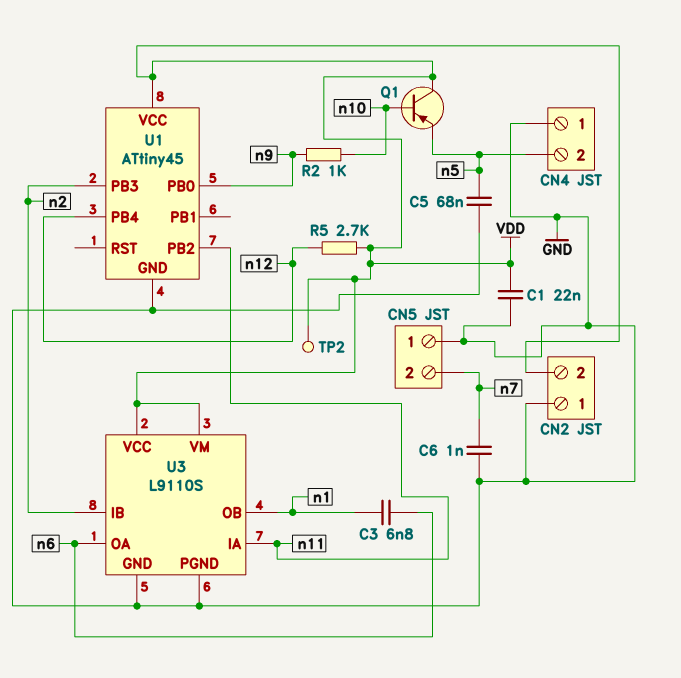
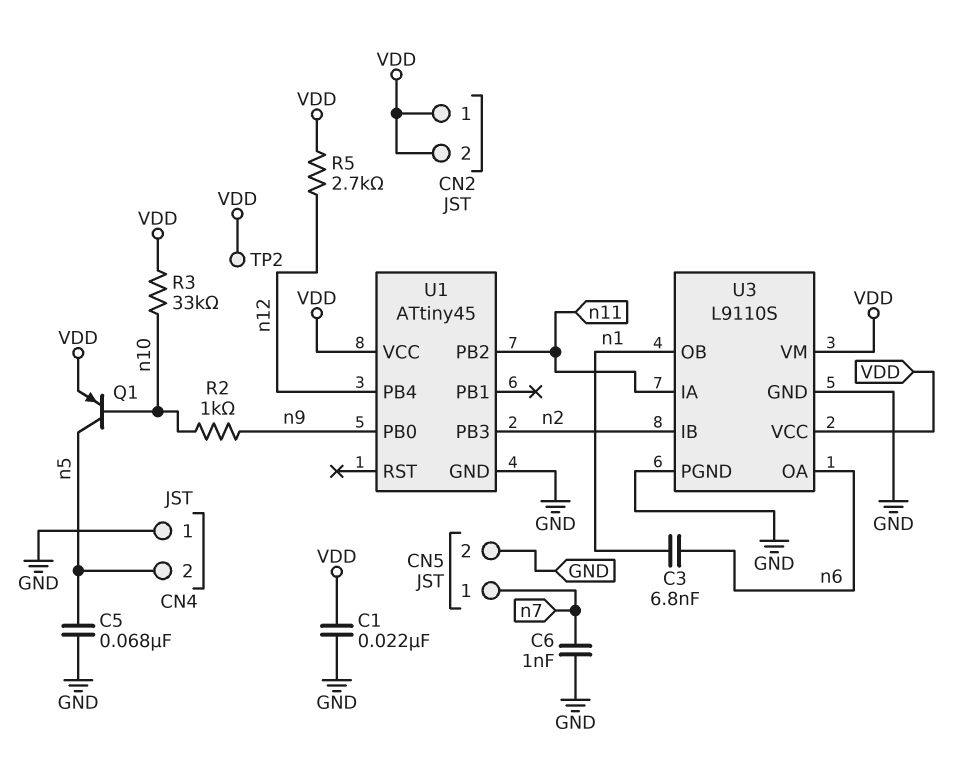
CN2 pin 1: GND -> VDD
CN5 pin 1: GND -> n7
CN5 pin 2: n7 -> GND
Q1: PNP (B n10, C VDD, E n5) -> PNP (B n10, C n5, E VDD)
R3: none -> 33k (VDD, n10)

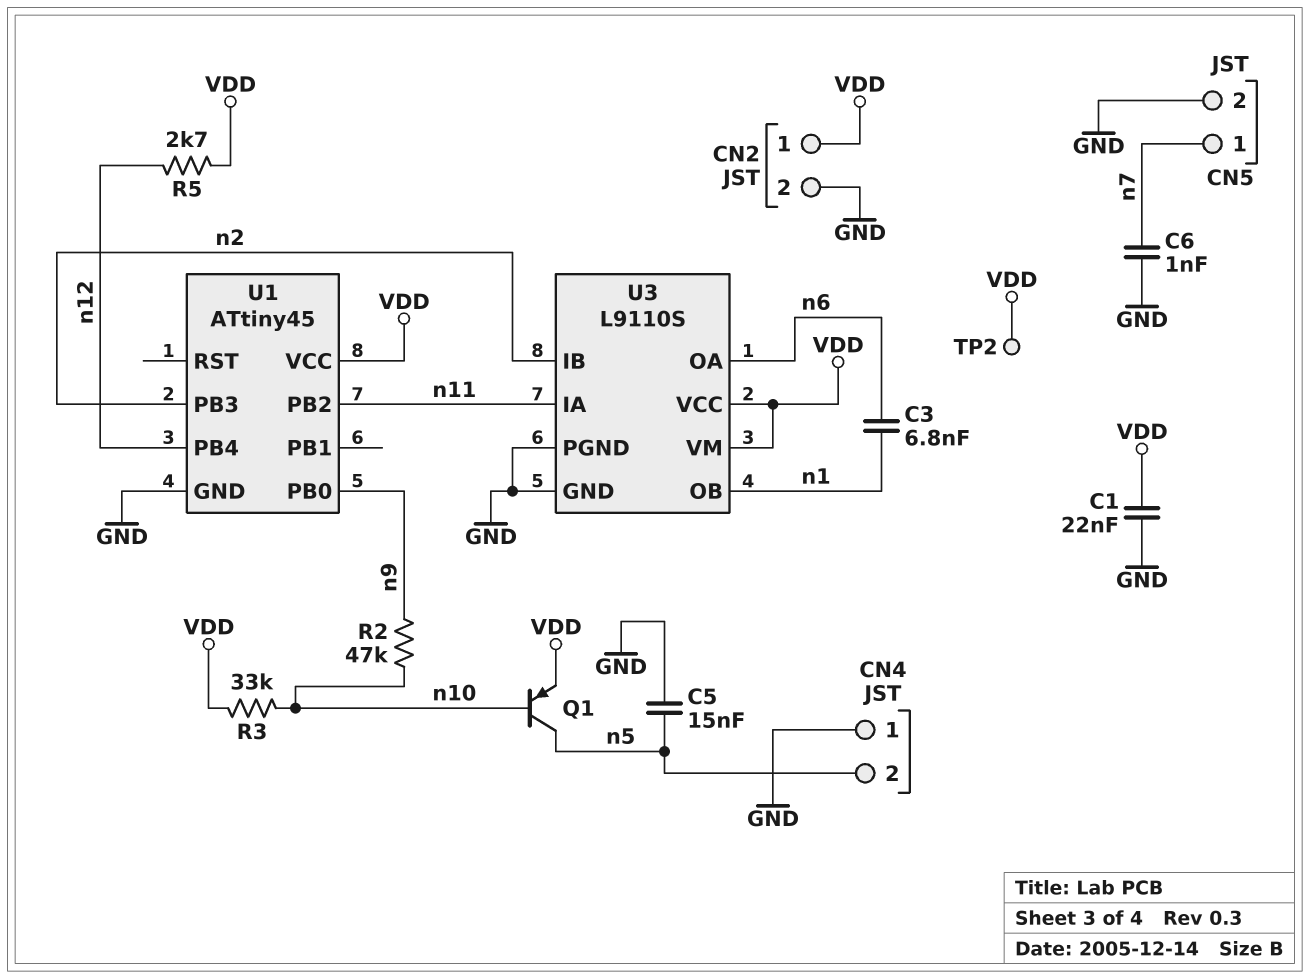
C5: 68nF (GND, n5) -> 15nF (GND, n5)
CN2 pin 2: VDD -> GND
R2: 1k (n9, n10) -> 47k (n9, n10)

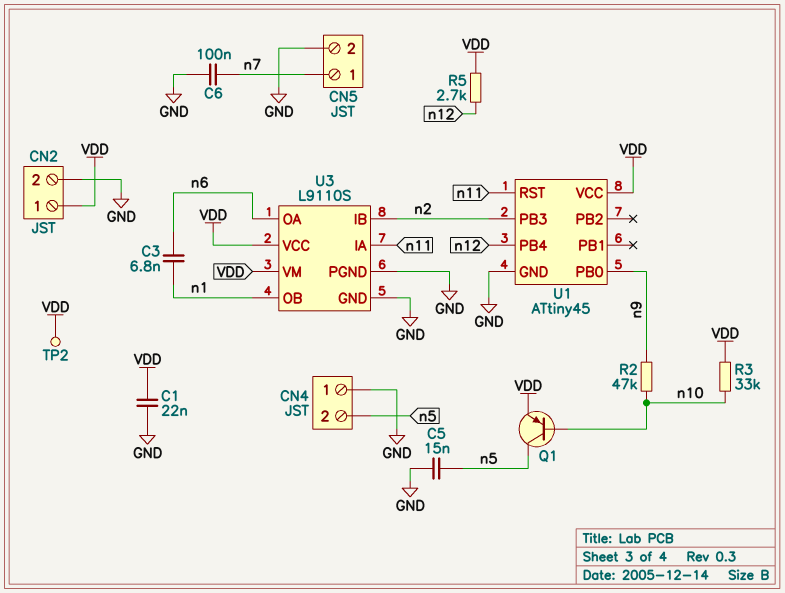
C6: 1nF (GND, n7) -> 100nF (GND, n7)
U1 pin PB2: n11 -> none
U1 pin RST: none -> n11

